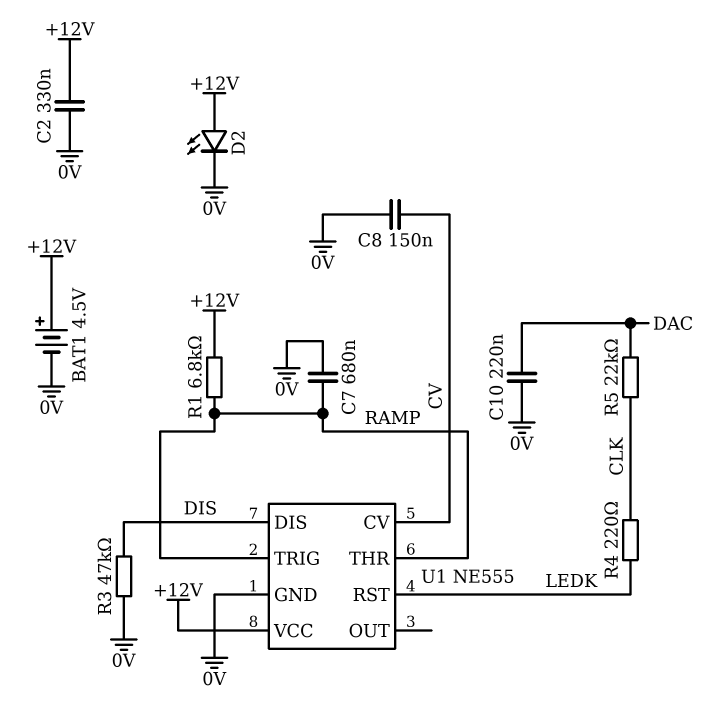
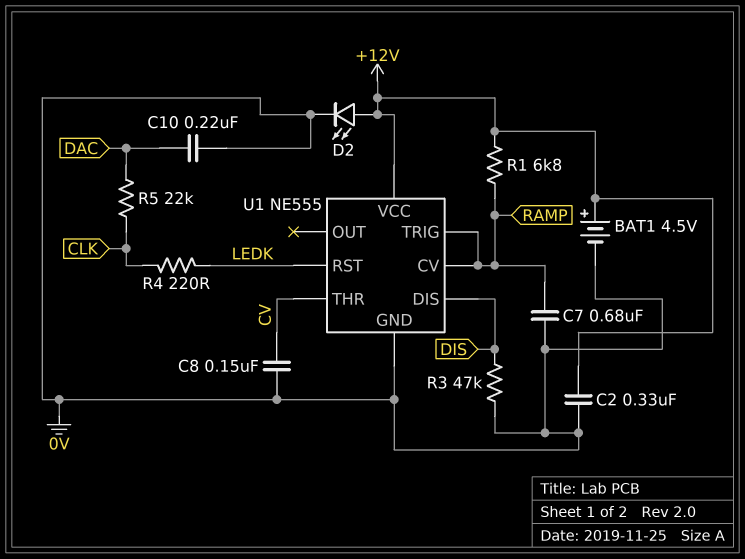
U1 pin CV: CV -> RAMP
U1 pin THR: RAMP -> CV

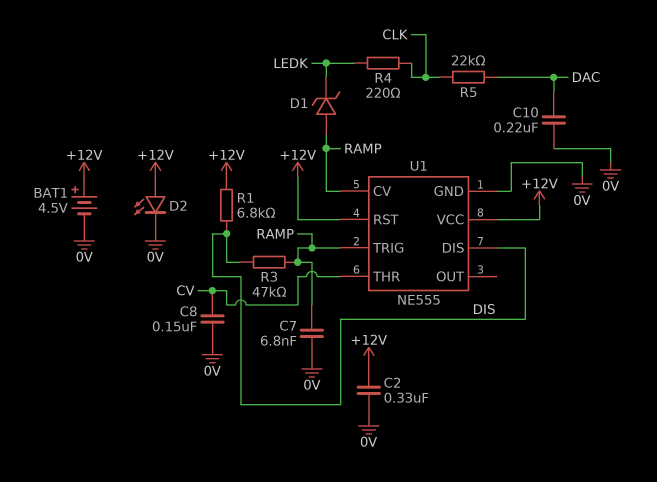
C7: 680nF (0V, RAMP) -> 6.8nF (0V, RAMP)
D1: none -> zener (A RAMP, K LEDK)
R1: 6.8k (+12V, RAMP) -> 6.8k (+12V, DIS)
R3: 47k (0V, DIS) -> 47k (DIS, RAMP)
U1 pin RST: LEDK -> +12V

